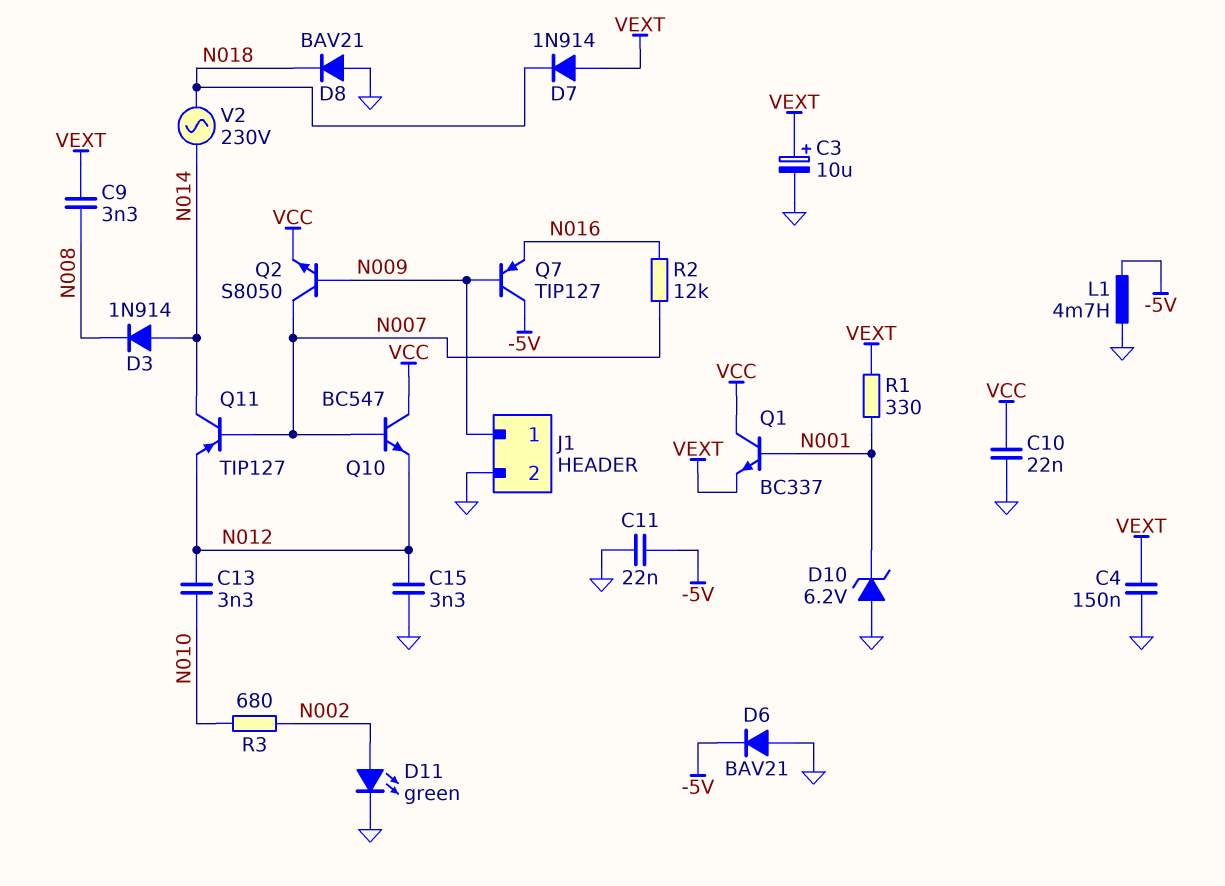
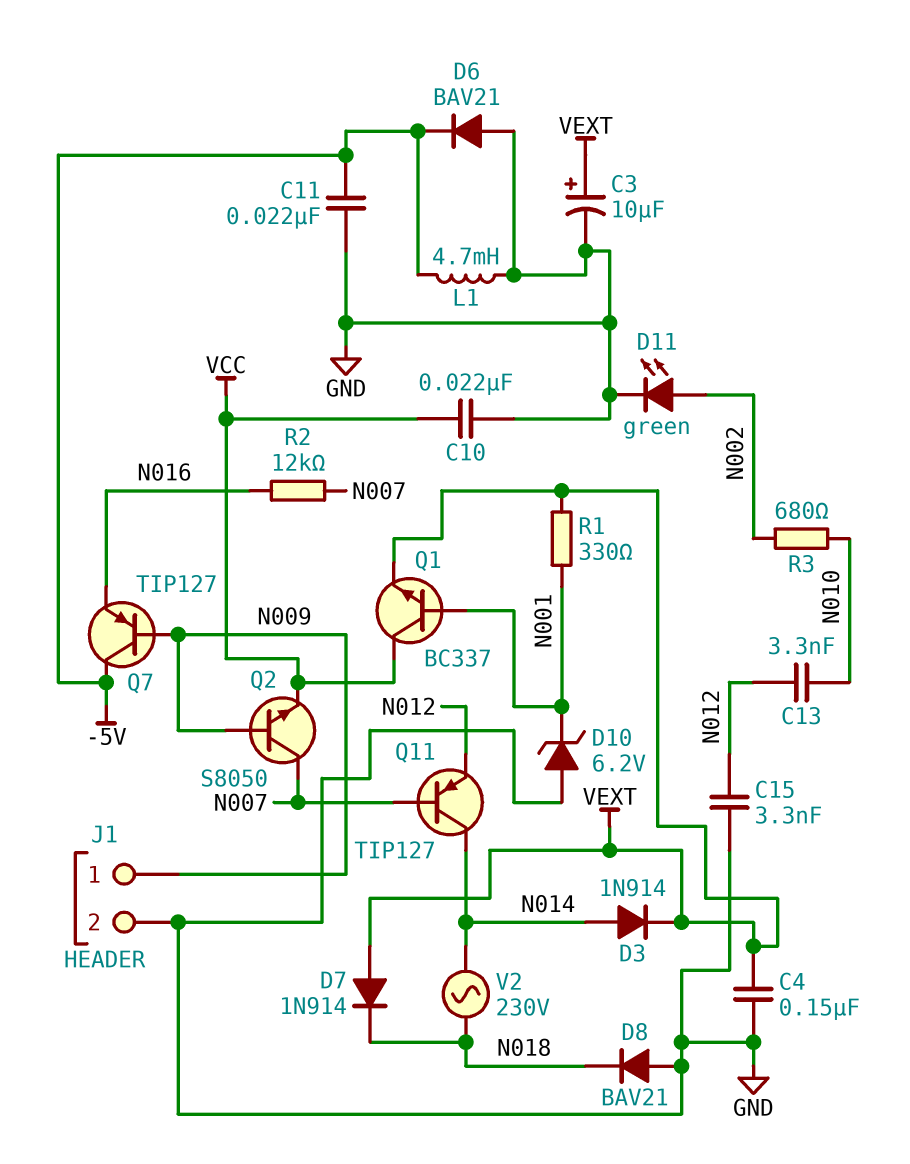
C9: 3.3nF (N008, VEXT) -> none
D3: diode 1N914 (A N014, K N008) -> diode 1N914 (A N014, K VEXT)
Q10: NPN BC547 (B N007, C VCC, E N012) -> none

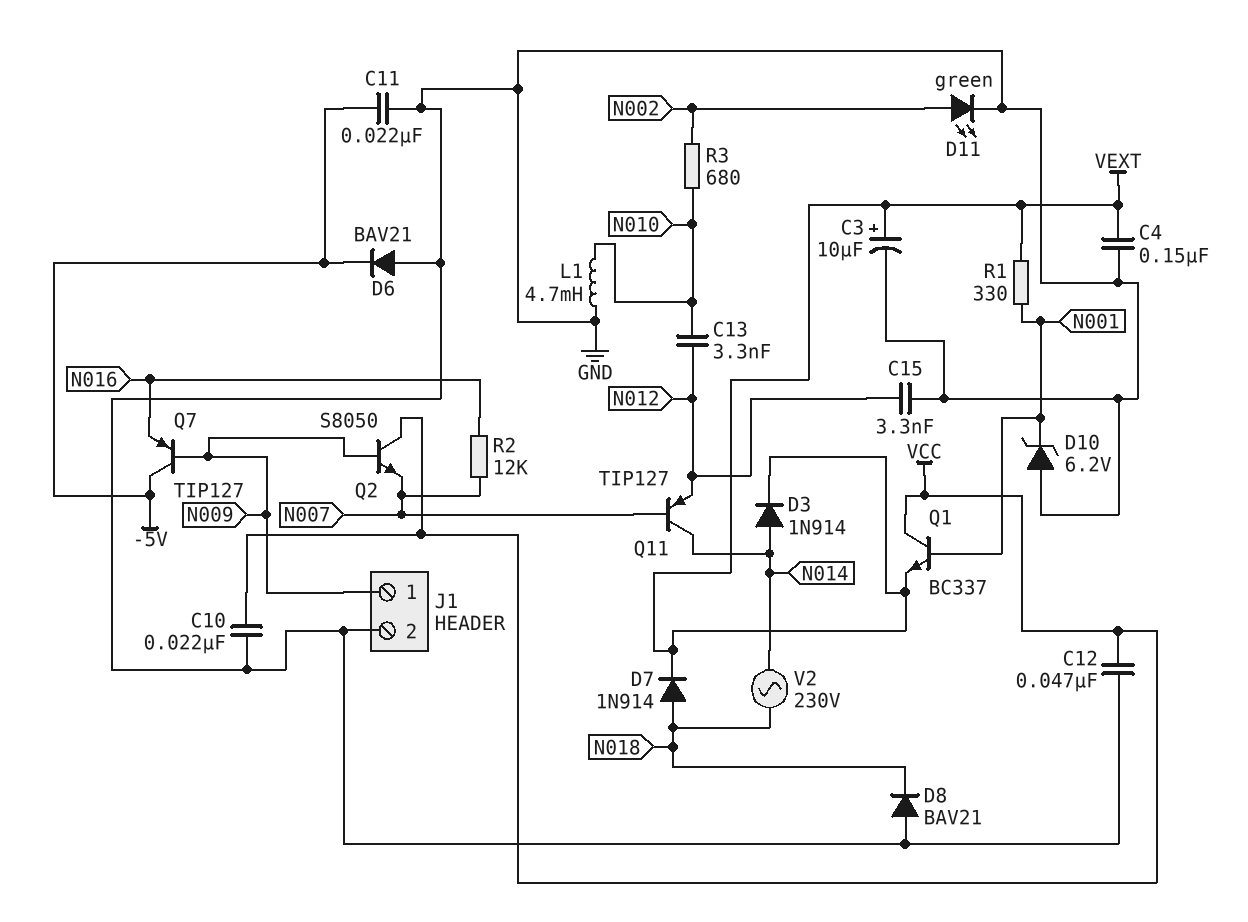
C12: none -> 47nF (GND, VCC)
D7: diode 1N914 (A VEXT, K N018) -> diode 1N914 (A N018, K VEXT)
L1: 4.7mH (-5V, GND) -> 4.7mH (GND, N010)
Q2: NPN S8050 (B N009, C N007, E VCC) -> NPN S8050 (B N009, C VCC, E N007)

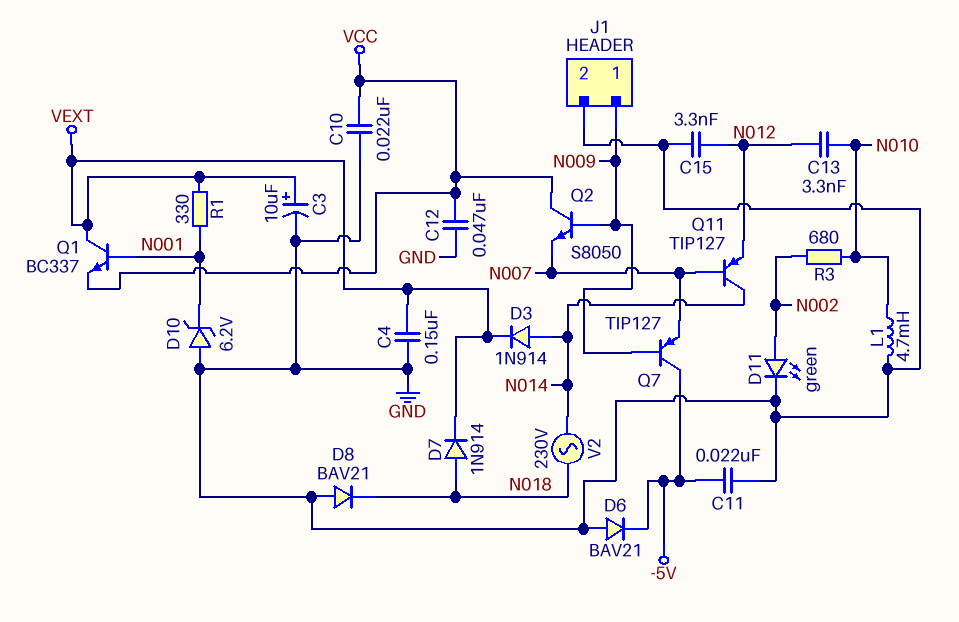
Q1: NPN BC337 (B N001, C VCC, E VEXT) -> NPN BC337 (B N001, C VEXT, E VCC)
Q7: PNP TIP127 (B N009, C -5V, E N016) -> PNP TIP127 (B N009, C -5V, E N007)
R2: 12k (N007, N016) -> none

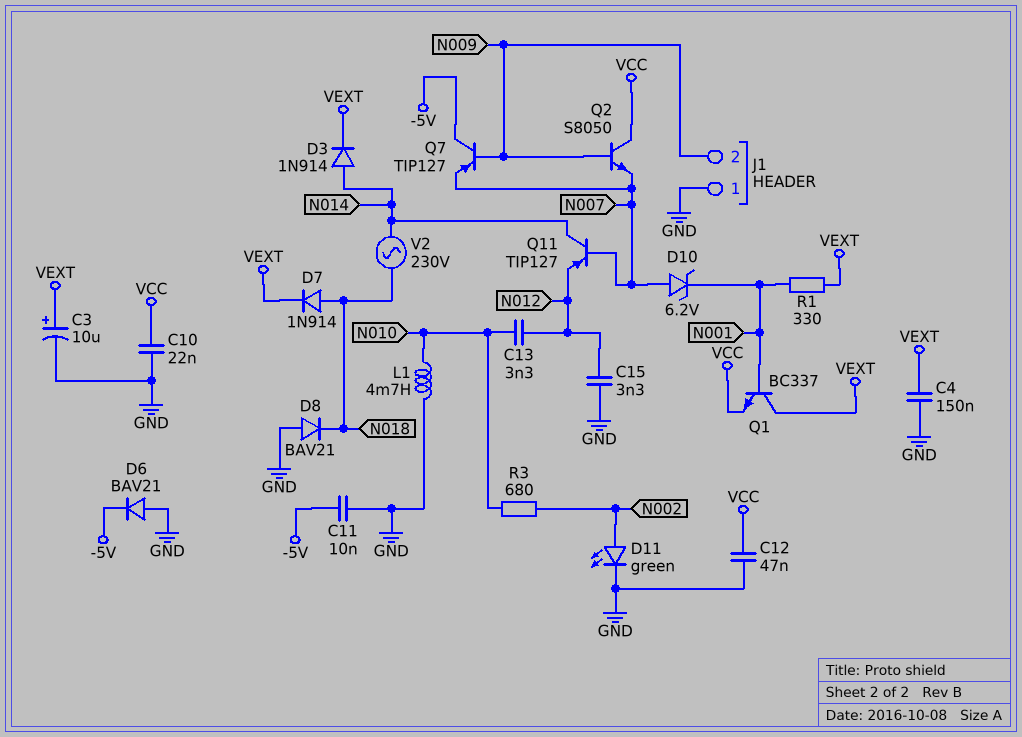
C11: 22nF (-5V, GND) -> 10nF (-5V, GND)
D10: zener 6.2V (A GND, K N001) -> zener 6.2V (A N007, K N001)
J1 pin 1: N009 -> GND
J1 pin 2: GND -> N009

